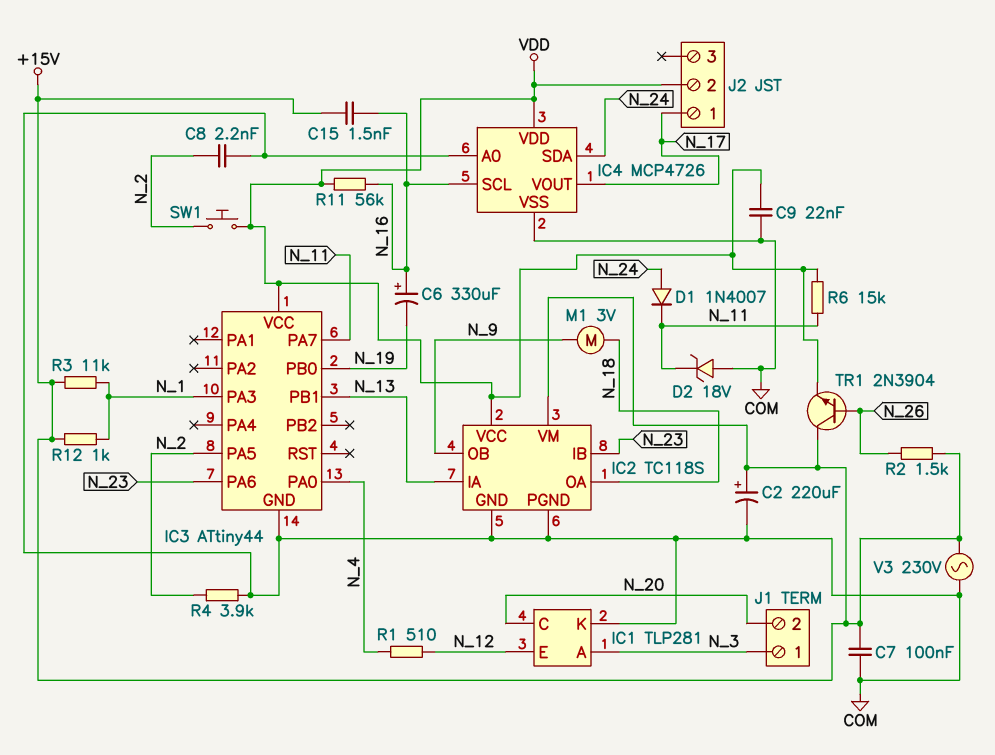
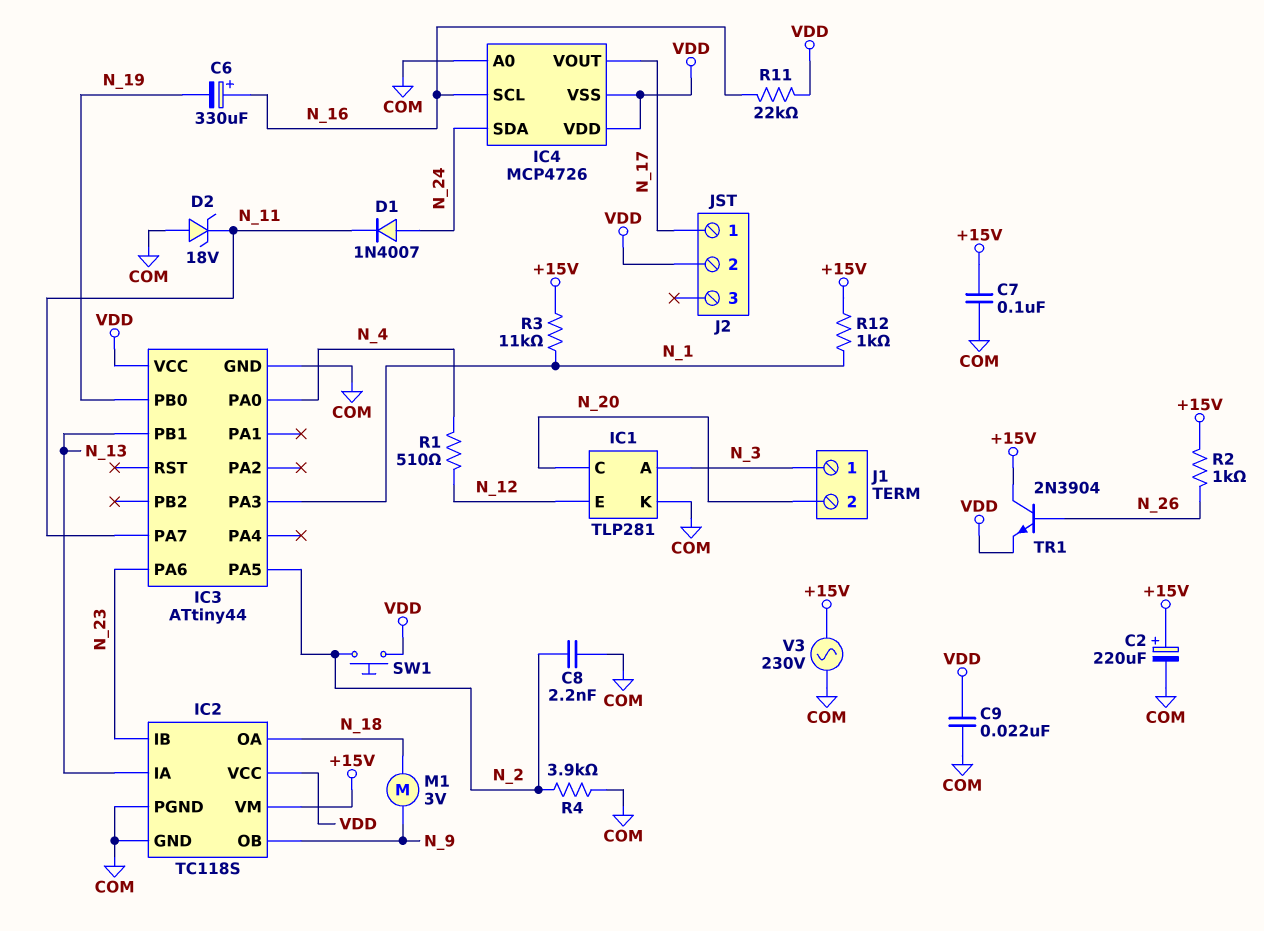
C15: 1.5nF (+15V, N_16) -> none
IC4 pin VSS: COM -> VDD
R2: 1.5k (+15V, N_26) -> 1k (+15V, N_26)
R6: 15k (N_11, VDD) -> none
R11: 56k (N_16, VDD) -> 22k (N_16, VDD)

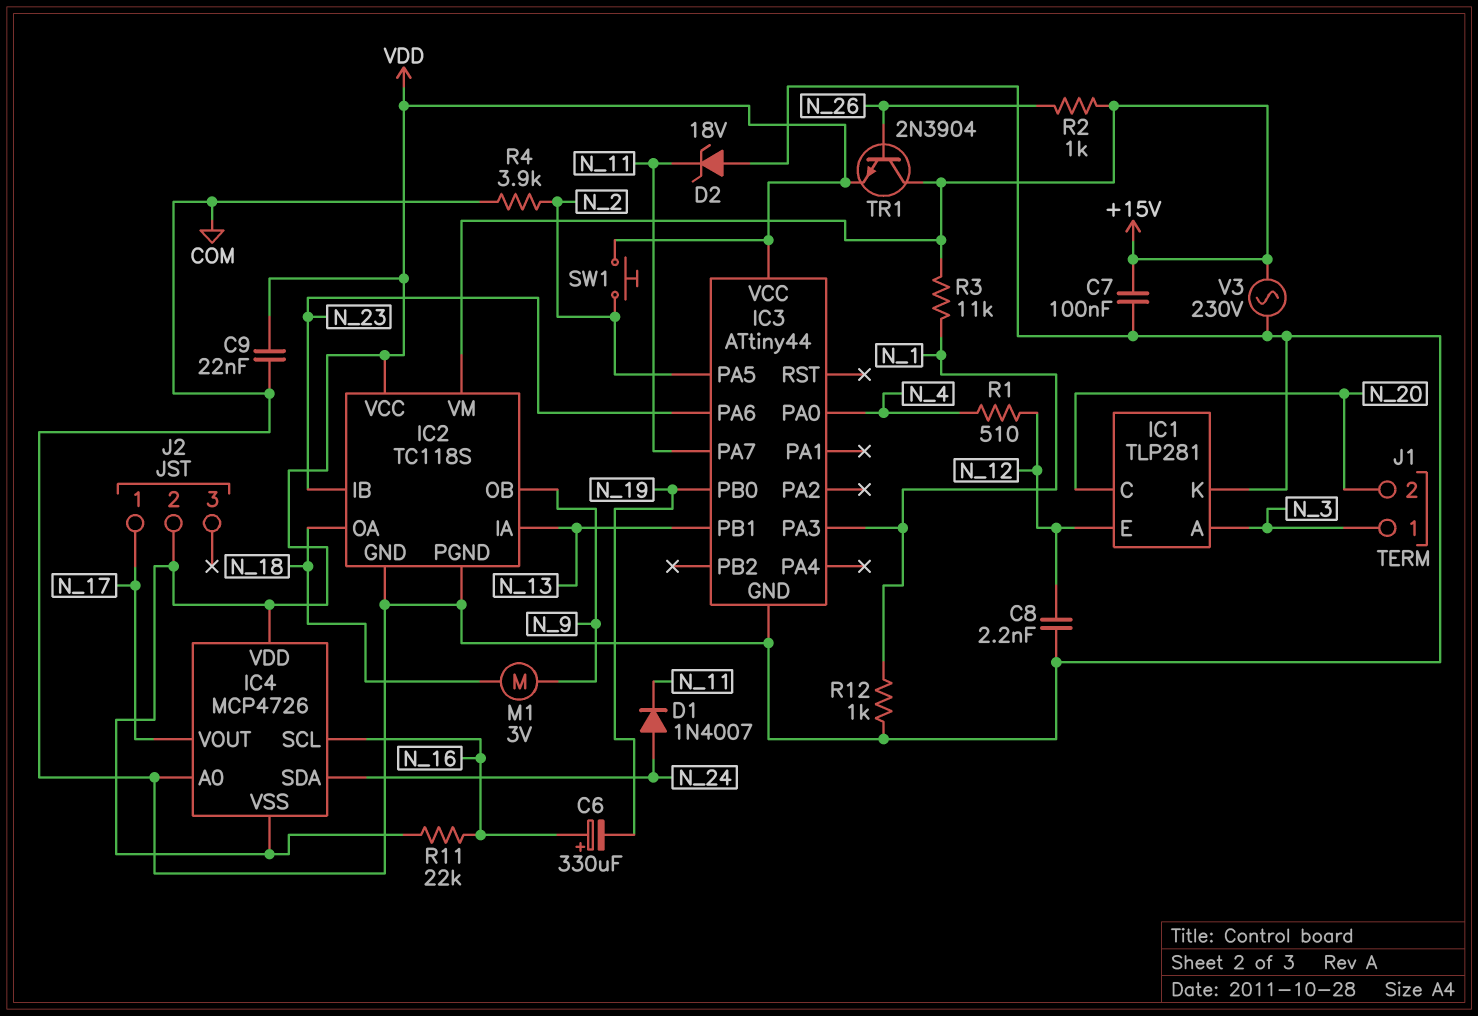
C2: 220uF (plus +15V, minus COM) -> none
C8: 2.2nF (COM, N_2) -> 2.2nF (COM, N_12)
R12: 1k (+15V, N_1) -> 1k (COM, N_1)

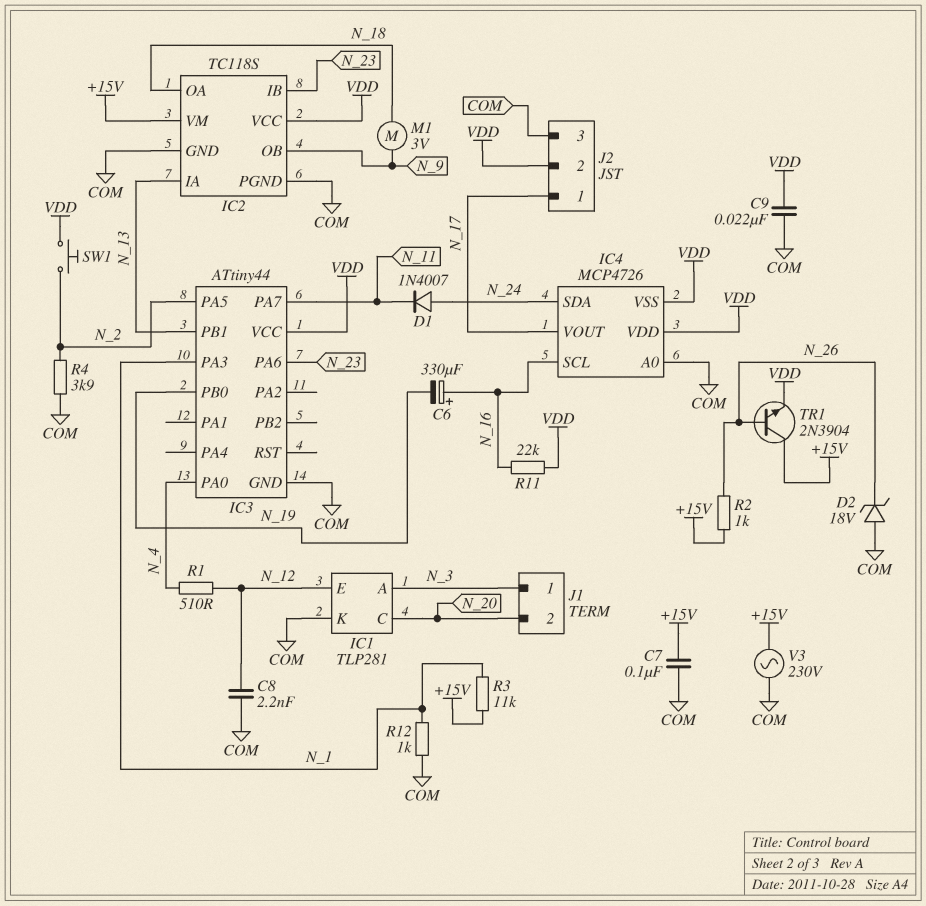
D2: zener 18V (A COM, K N_11) -> zener 18V (A COM, K N_26)
J2 pin 3: none -> COM

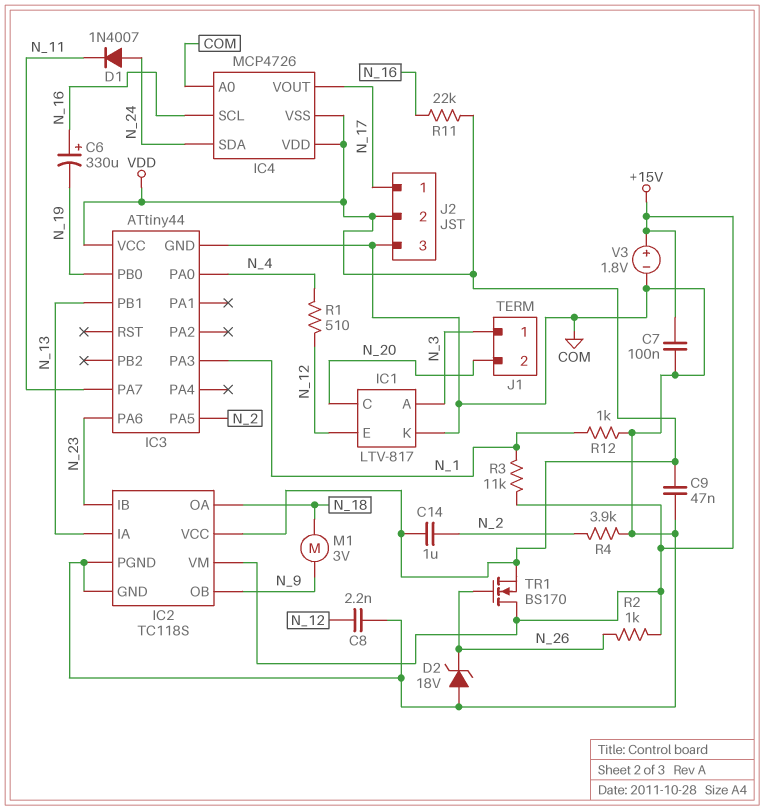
C9: 22nF (COM, VDD) -> 47nF (COM, VDD)
C14: none -> 1uF (N_2, VDD)
IC1: TLP281 -> LTV-817
SW1: button (N_2, VDD) -> none
TR1: NPN 2N3904 (B N_26, C +15V, E VDD) -> NMOS BS170 (G N_26, D +15V, S VDD)
V3: AC 230V (+15V, COM) -> 1.8V (plus +15V, minus COM)

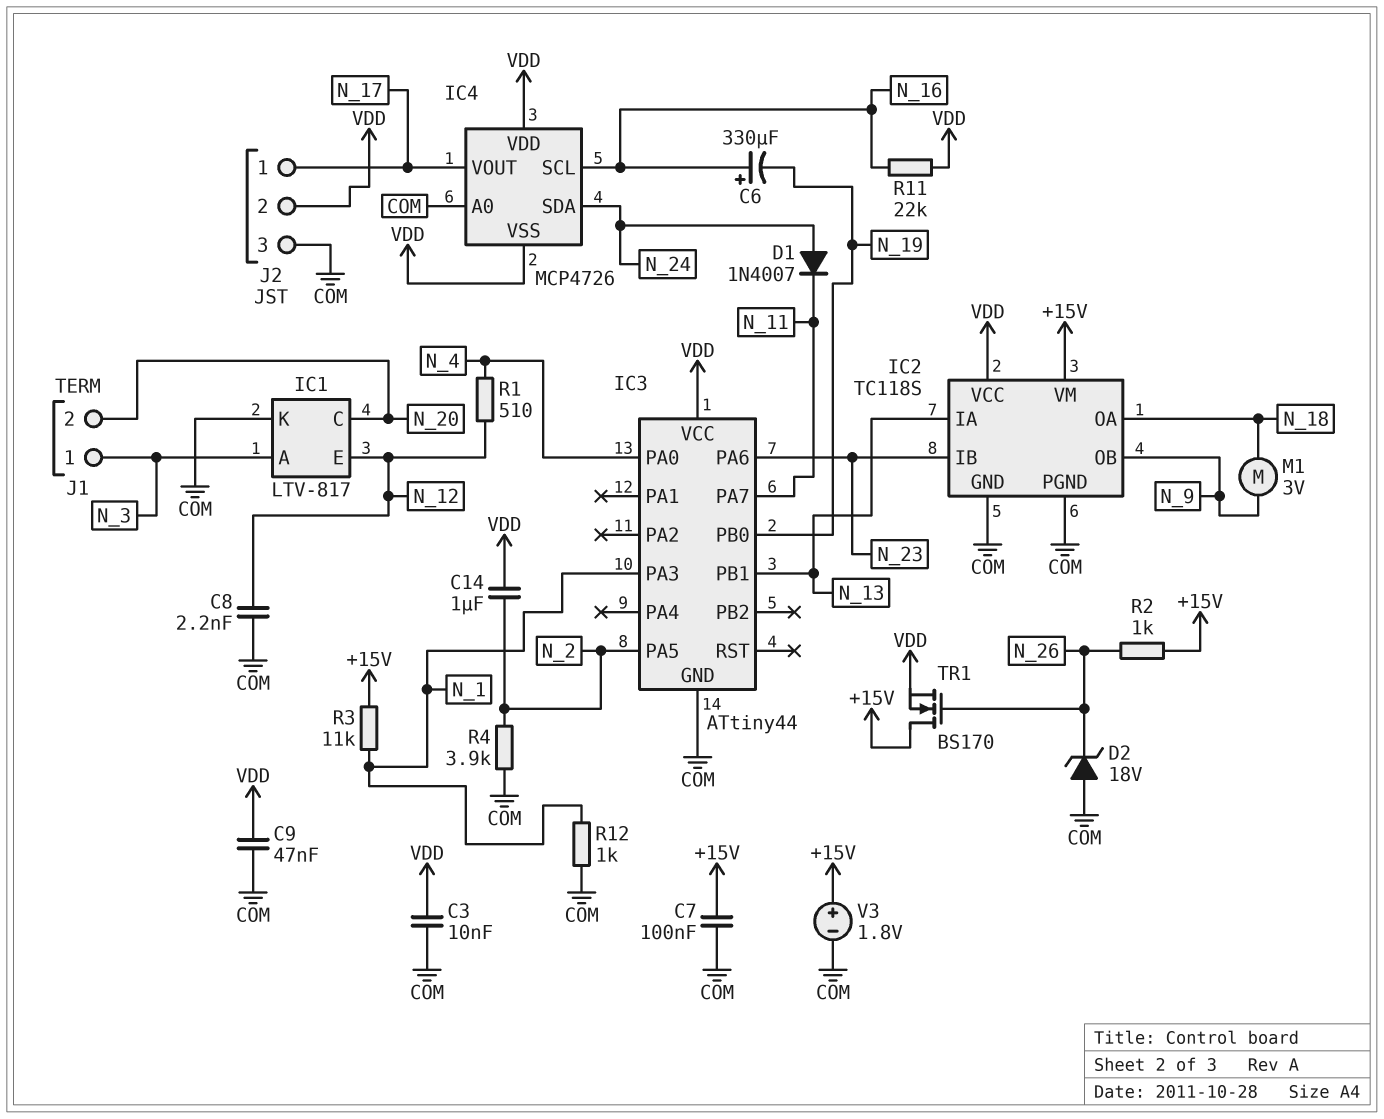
C3: none -> 10nF (COM, VDD)

